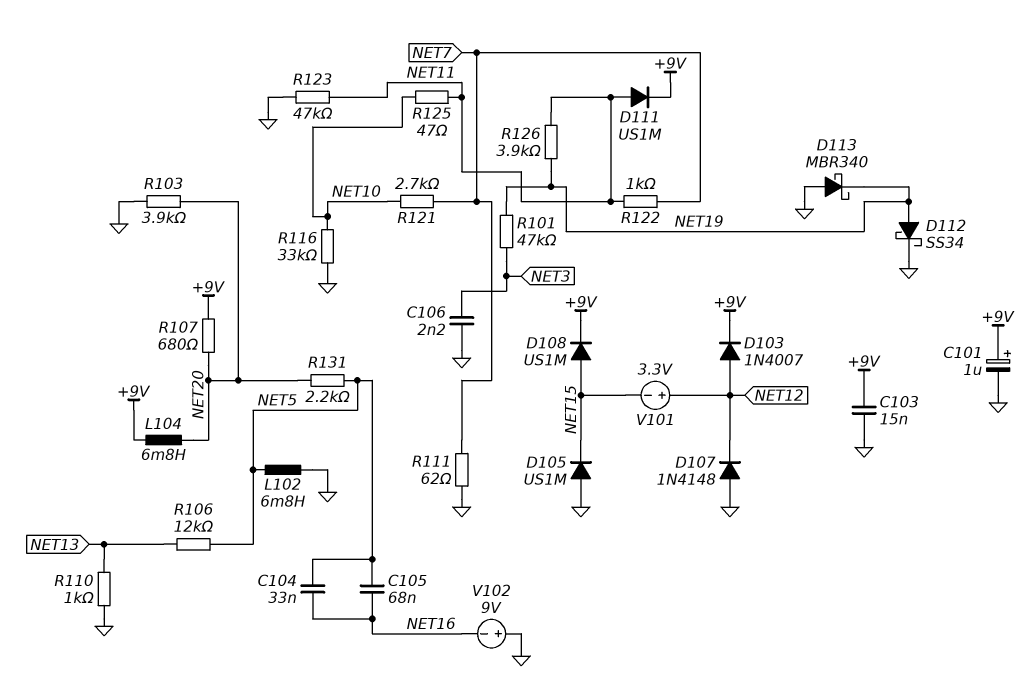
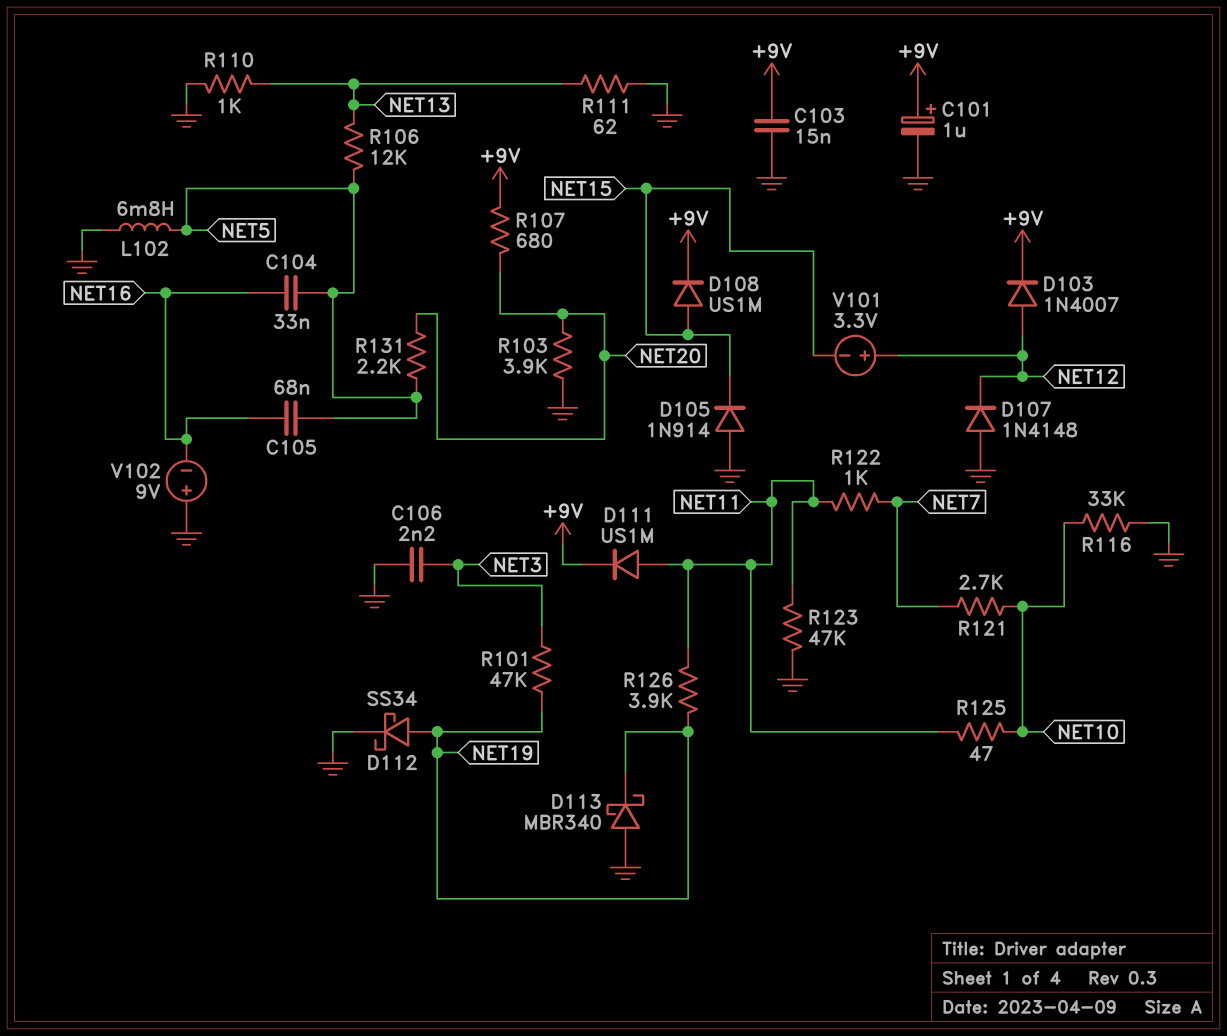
D105: diode US1M (A GND, K NET15) -> diode 1N914 (A GND, K NET15)
L104: 6.8mH (+9V, NET20) -> none
R111: 62 (GND, NET7) -> 62 (GND, NET13)

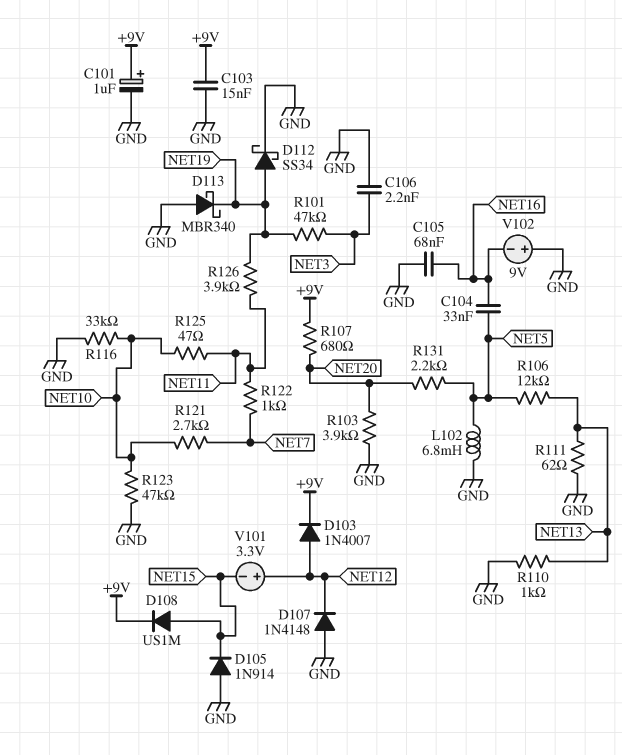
C105: 68nF (NET5, NET16) -> 68nF (GND, NET16)
D111: diode US1M (A NET11, K +9V) -> none
R123: 47k (GND, NET11) -> 47k (GND, NET10)

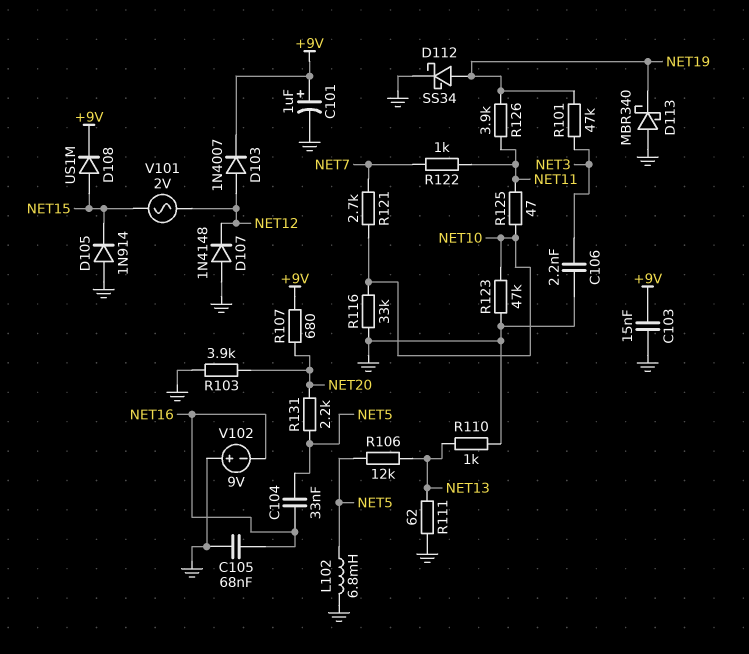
V101: 3.3V (plus NET12, minus NET15) -> AC 2V (NET12, NET15)

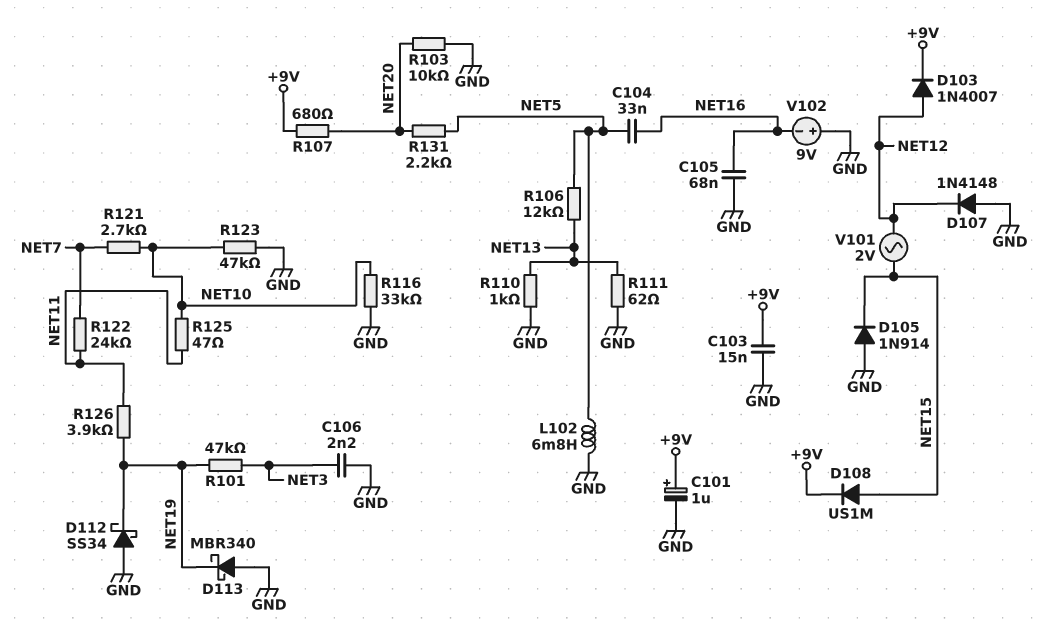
D112: schottky SS34 (A NET19, K GND) -> schottky SS34 (A GND, K NET19)
R103: 3.9k (GND, NET20) -> 10k (GND, NET20)
R122: 1k (NET7, NET11) -> 24k (NET7, NET11)

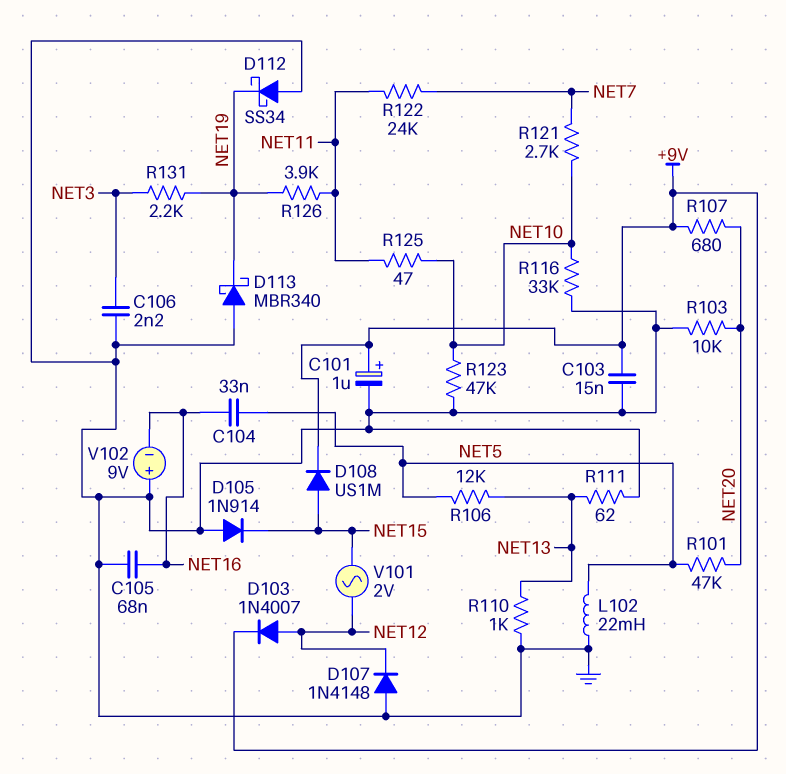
L102: 6.8mH (GND, NET5) -> 22mH (GND, NET5)
R101: 47k (NET3, NET19) -> 47k (NET5, NET20)
R131: 2.2k (NET5, NET20) -> 2.2k (NET3, NET19)

